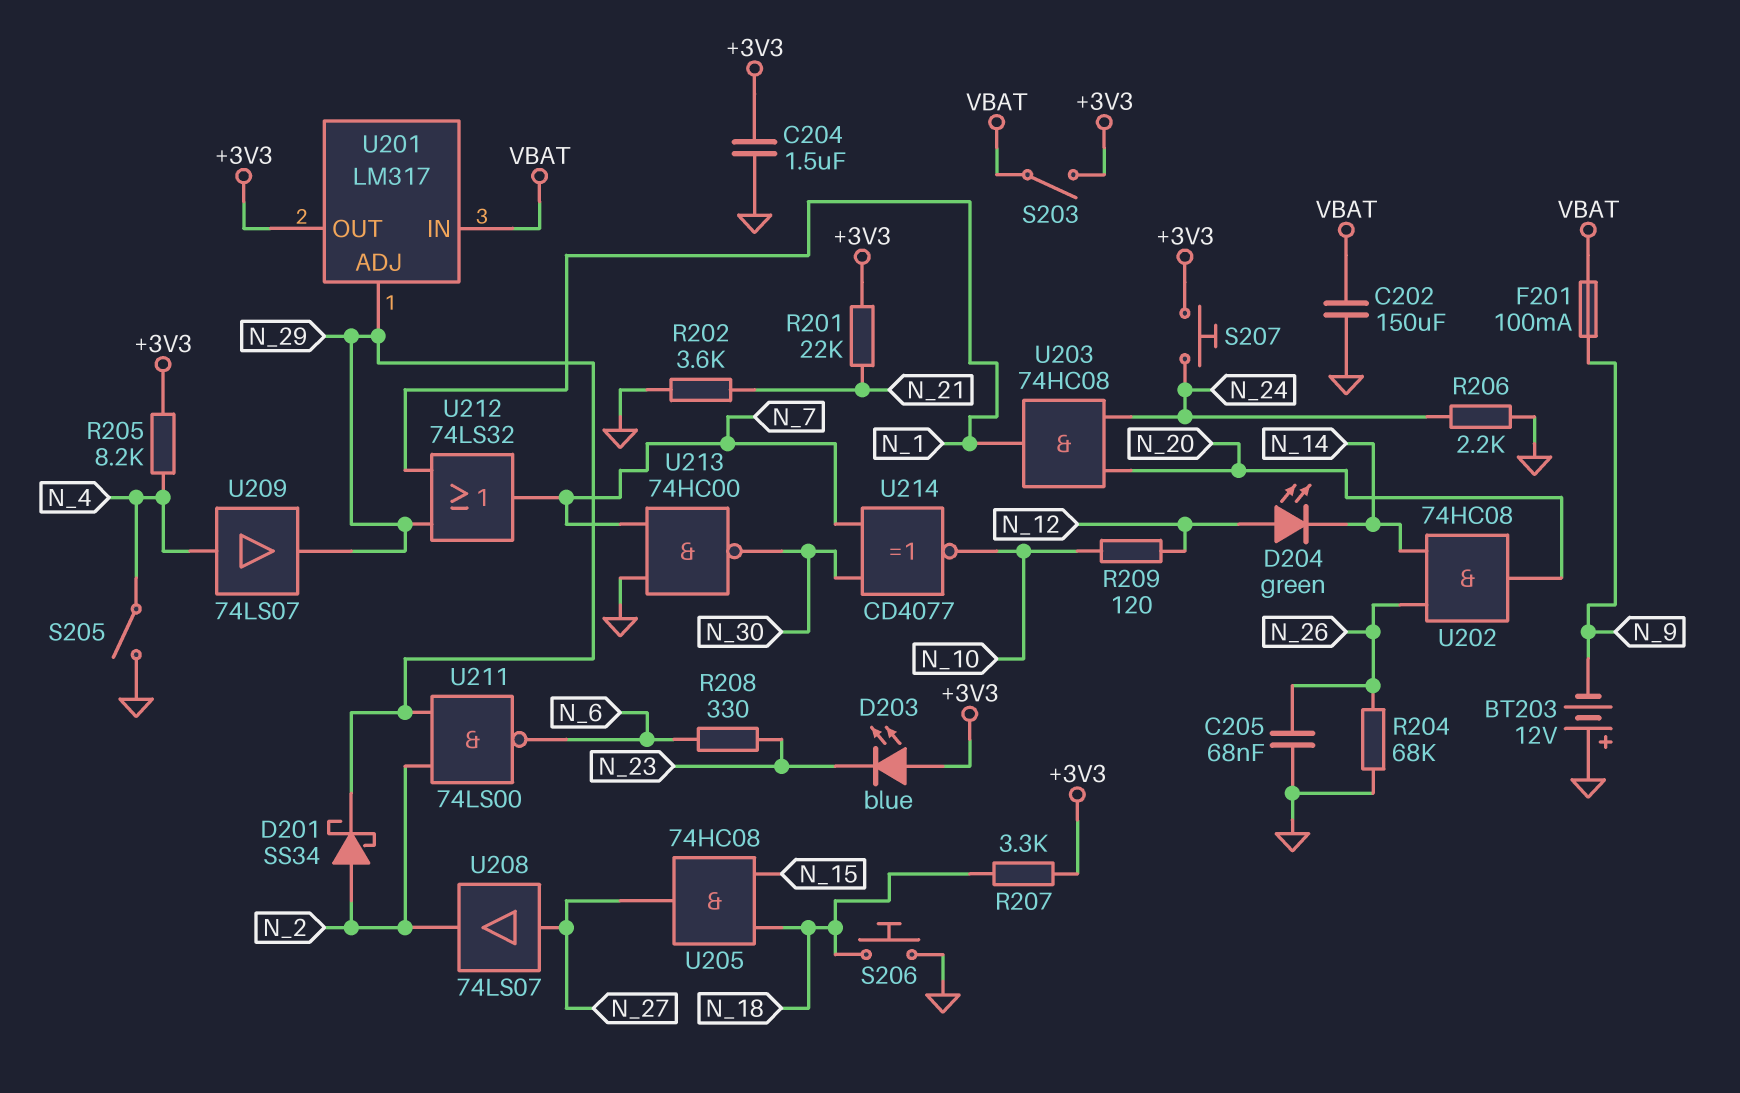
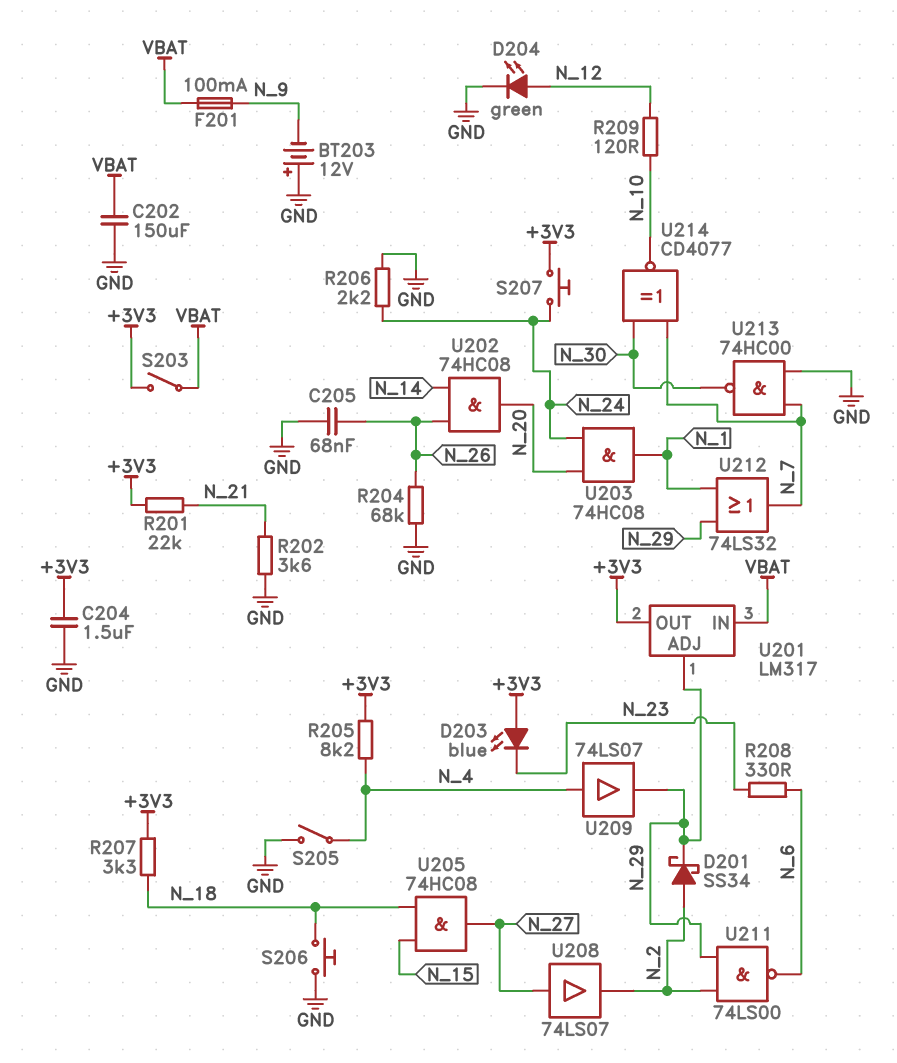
D204: LED green (A N_12, K N_14) -> LED green (A N_12, K GND)

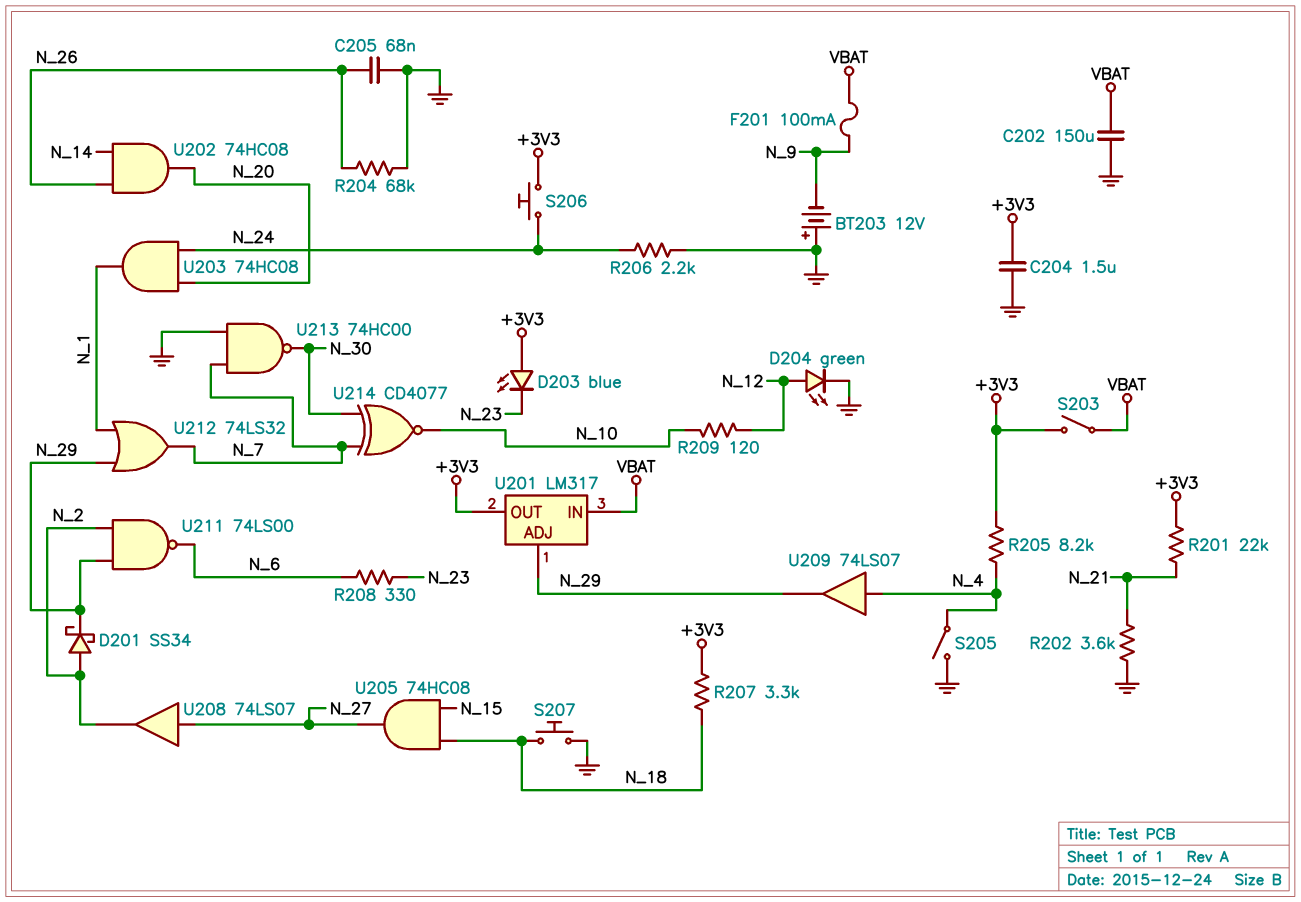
S206: button (GND, N_18) -> button (+3V3, N_24)
S207: button (+3V3, N_24) -> button (GND, N_18)

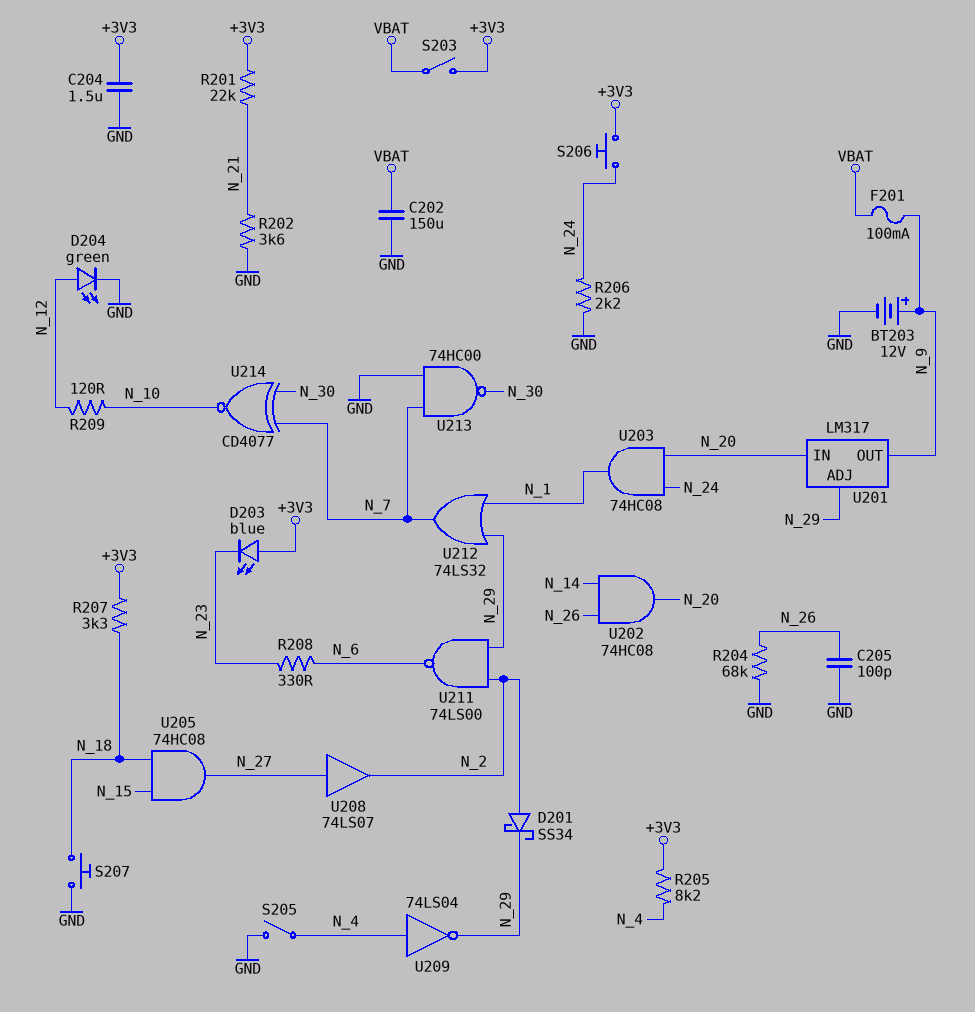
BT203: 12V (plus GND, minus N_9) -> 12V (plus N_9, minus GND)
C205: 68nF (GND, N_26) -> 100pF (GND, N_26)
U201 pin IN: VBAT -> N_20
U201 pin OUT: +3V3 -> N_9
U209: buffer 74LS07 (in N_4, out N_29) -> NOT 74LS04 (in N_4, out N_29)

